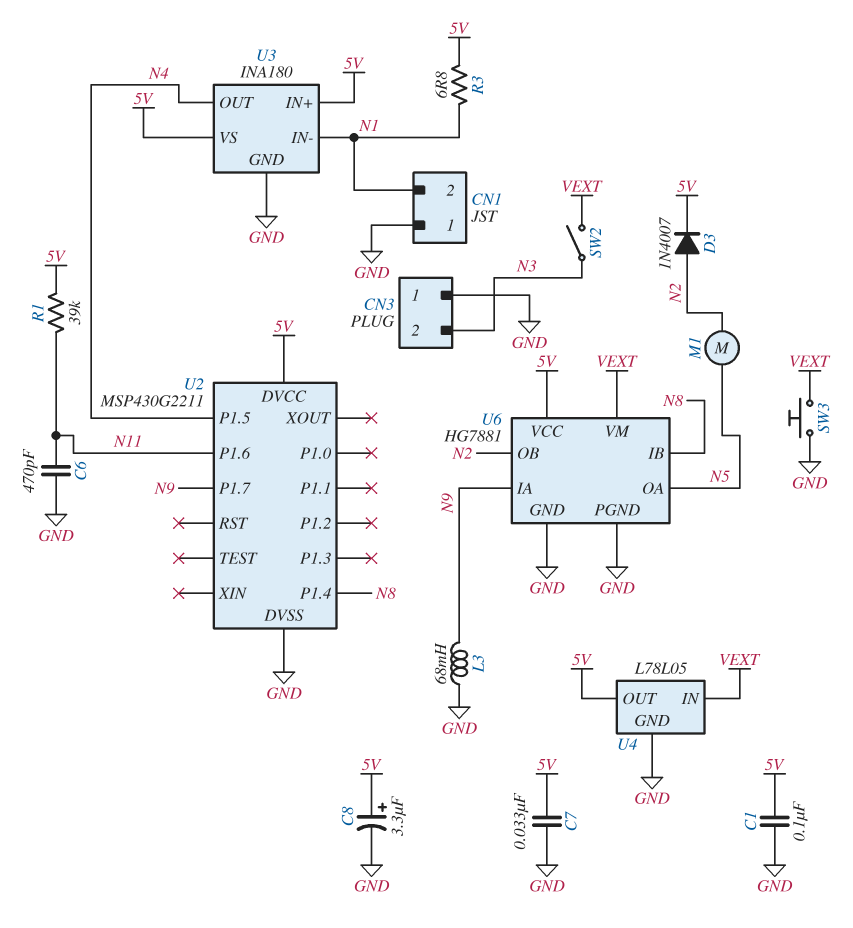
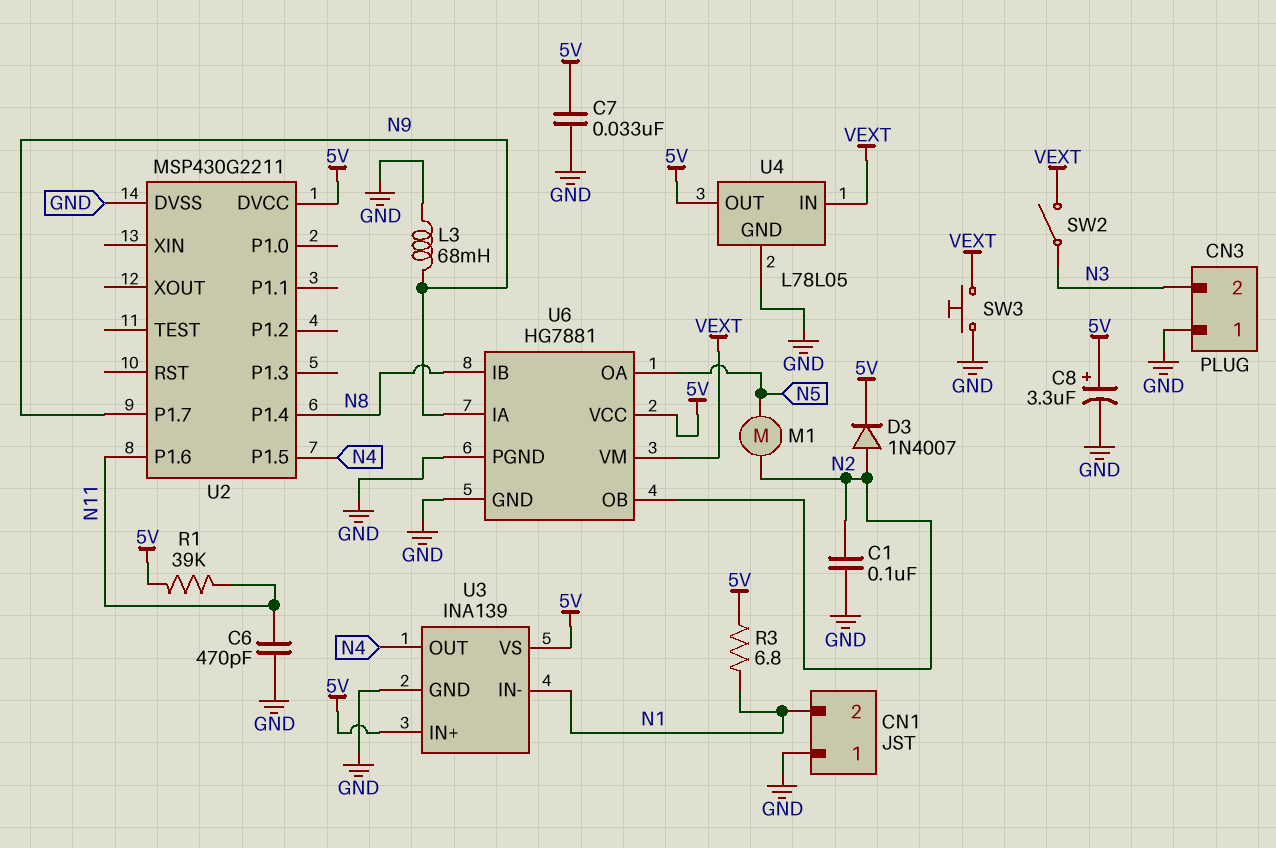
C1: 100nF (5V, GND) -> 100nF (GND, N2)
U3: INA180 -> INA139

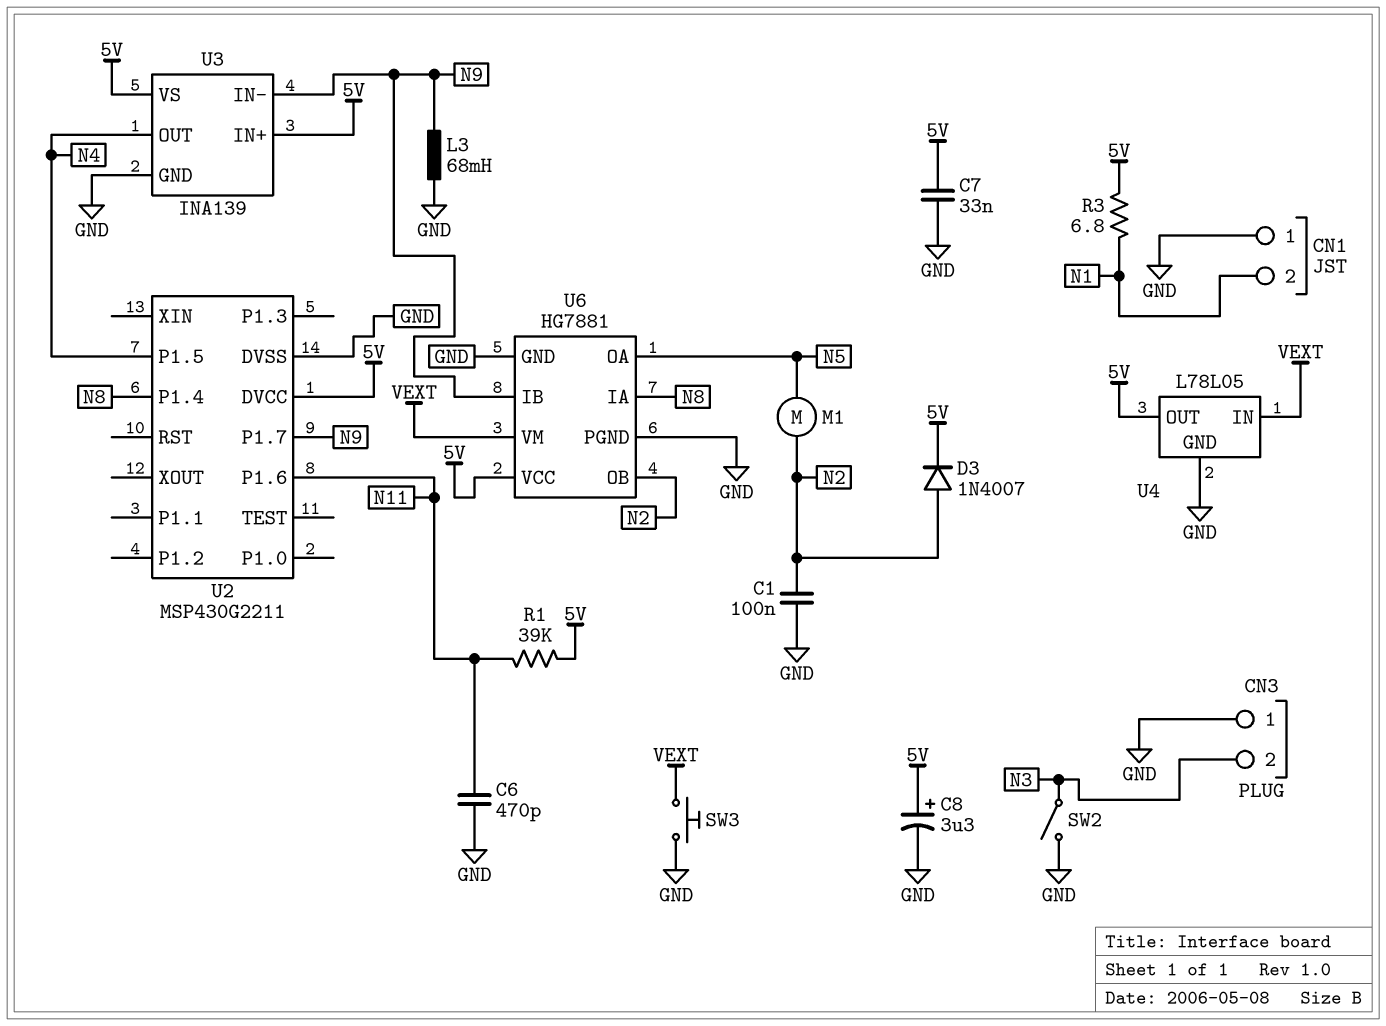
SW2: switch (N3, VEXT) -> switch (GND, N3)
U3 pin IN-: N1 -> N9
U6 pin IA: N9 -> N8
U6 pin IB: N8 -> N9

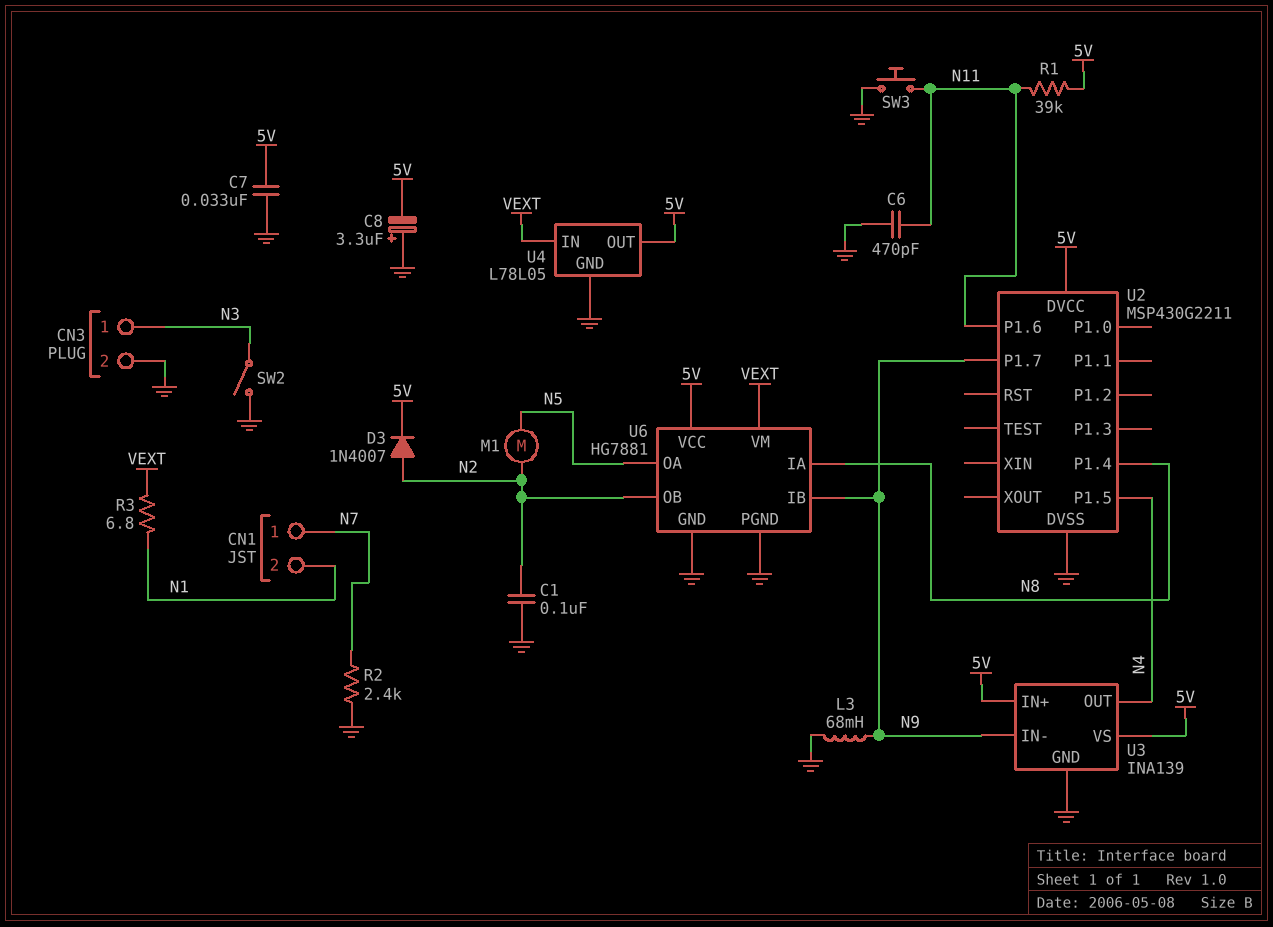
C8: 3.3uF (plus 5V, minus GND) -> 3.3uF (plus GND, minus 5V)
CN1 pin 1: GND -> N7
CN3 pin 1: GND -> N3
CN3 pin 2: N3 -> GND
R2: none -> 2.4k (GND, N7)
R3: 6.8 (5V, N1) -> 6.8 (N1, VEXT)
SW3: button (GND, VEXT) -> button (GND, N11)

